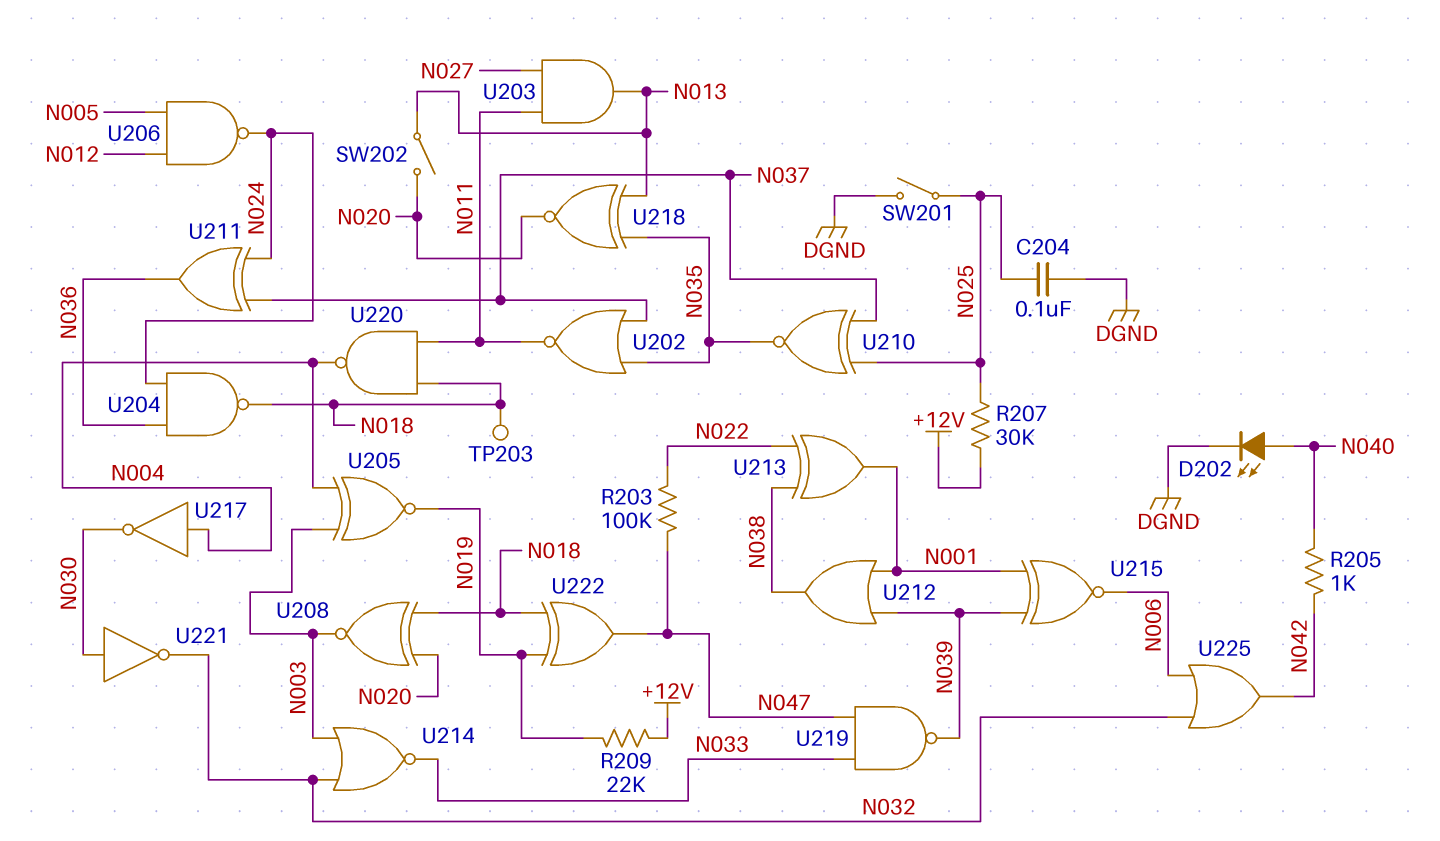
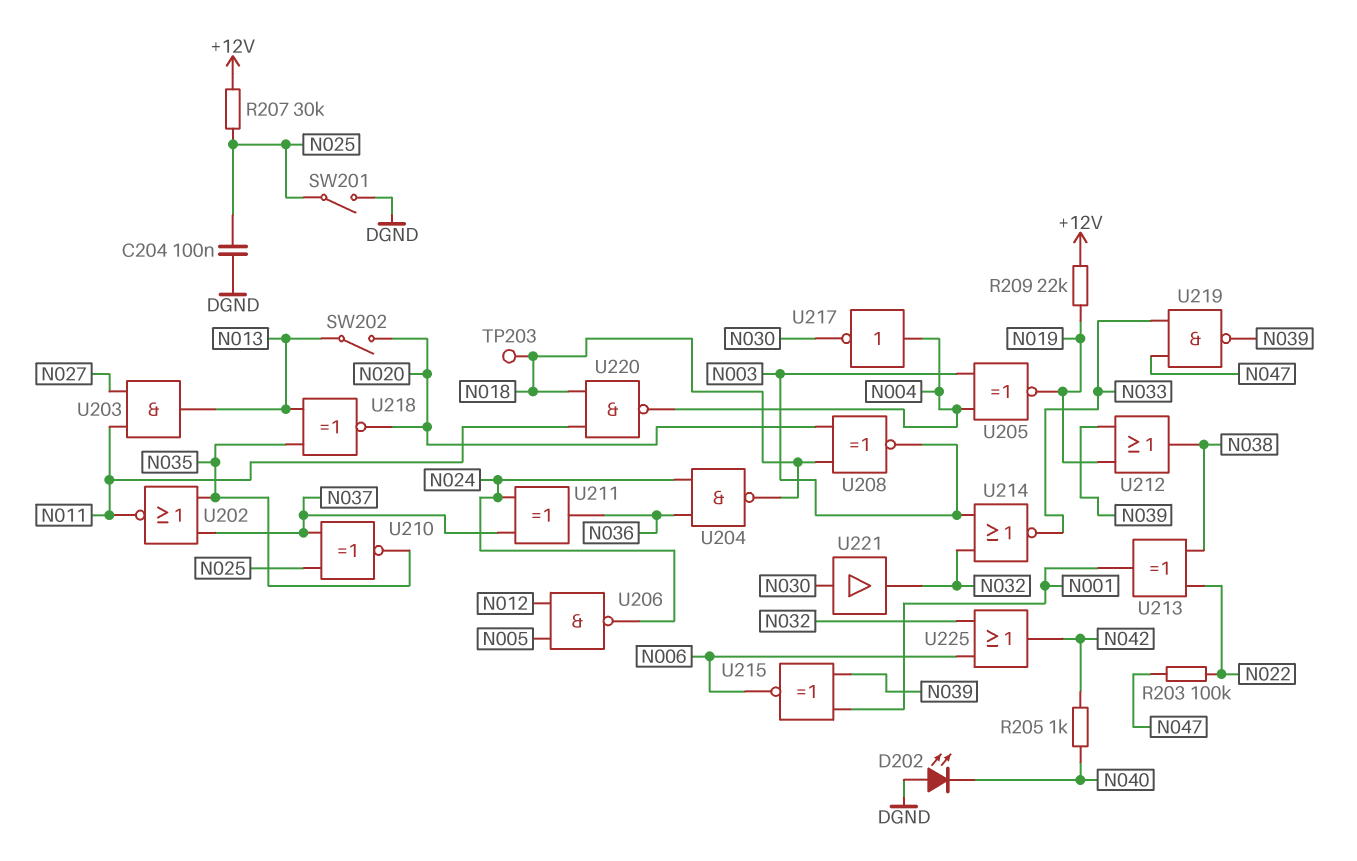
D202: LED (A N040, K DGND) -> LED (A DGND, K N040)
U212: OR (in N001, in N039, out N038) -> OR (in N019, in N039, out N038)
U221: NOT (in N030, out N032) -> buffer (in N030, out N032)
U222: XOR (in N018, in N019, out N047) -> none

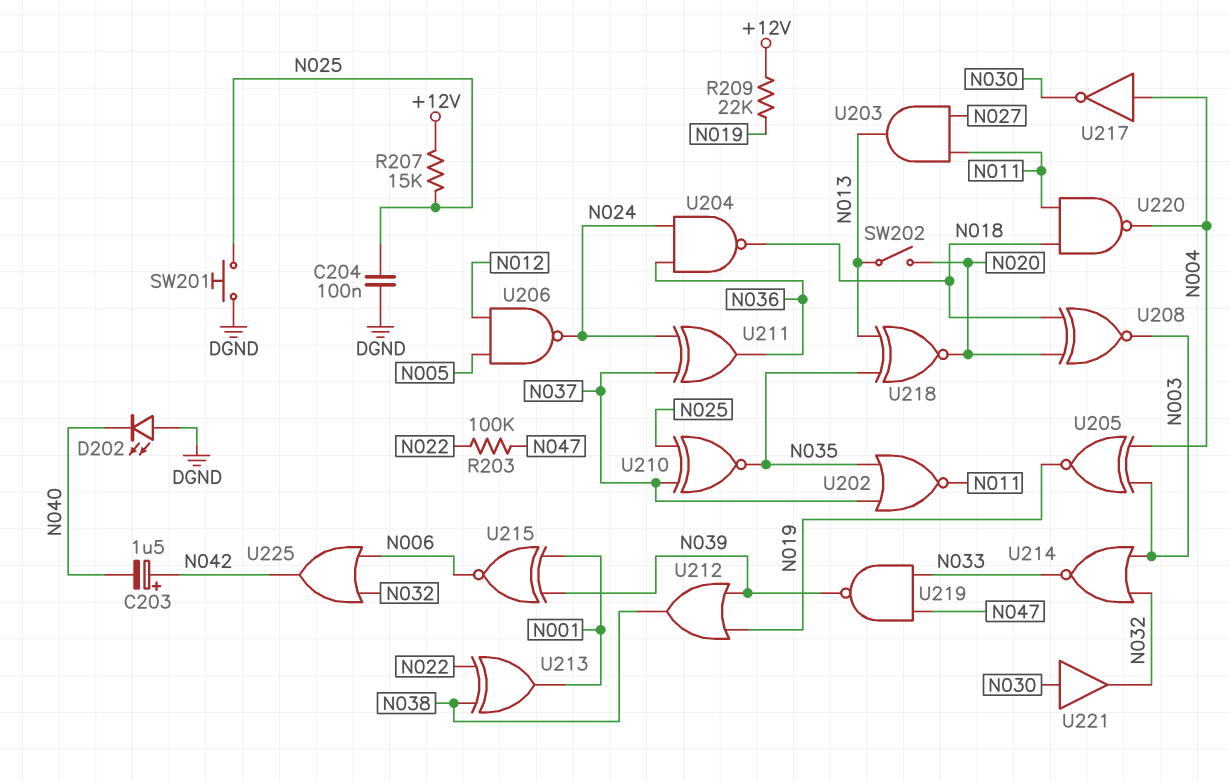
C203: none -> 1.5uF (plus N042, minus N040)
R205: 1k (N040, N042) -> none
R207: 30k (+12V, N025) -> 15k (+12V, N025)
SW201: switch (DGND, N025) -> button (DGND, N025)
TP203: test point (N018) -> none

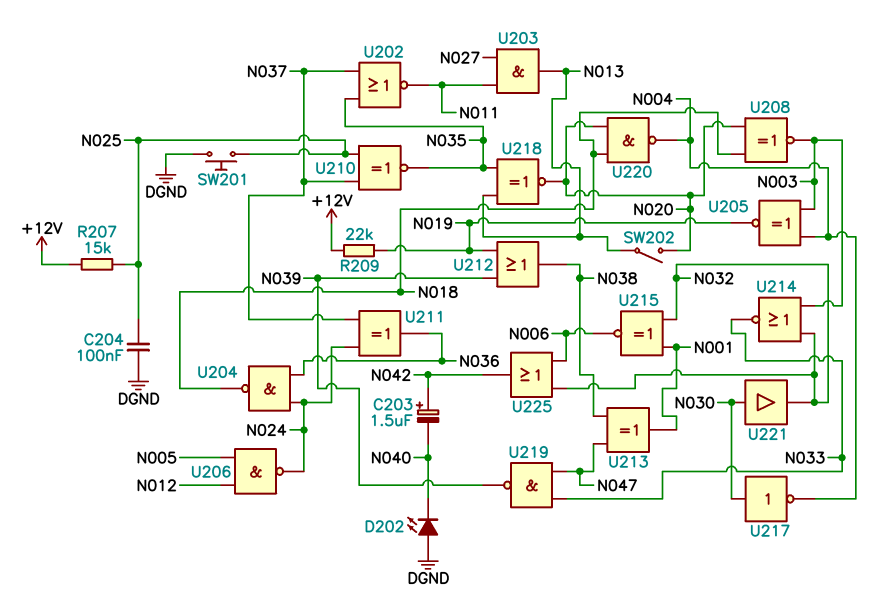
R203: 100k (N022, N047) -> none
U213: XOR (in N022, in N038, out N001) -> XOR (in N038, in N047, out N001)
U215: XNOR (in N001, in N039, out N006) -> XNOR (in N001, in N032, out N006)
U217: NOT (in N004, out N030) -> NOT (in N030, out N004)
U220: NAND (in N011, in N018, out N004) -> NAND (in N018, in N020, out N004)

